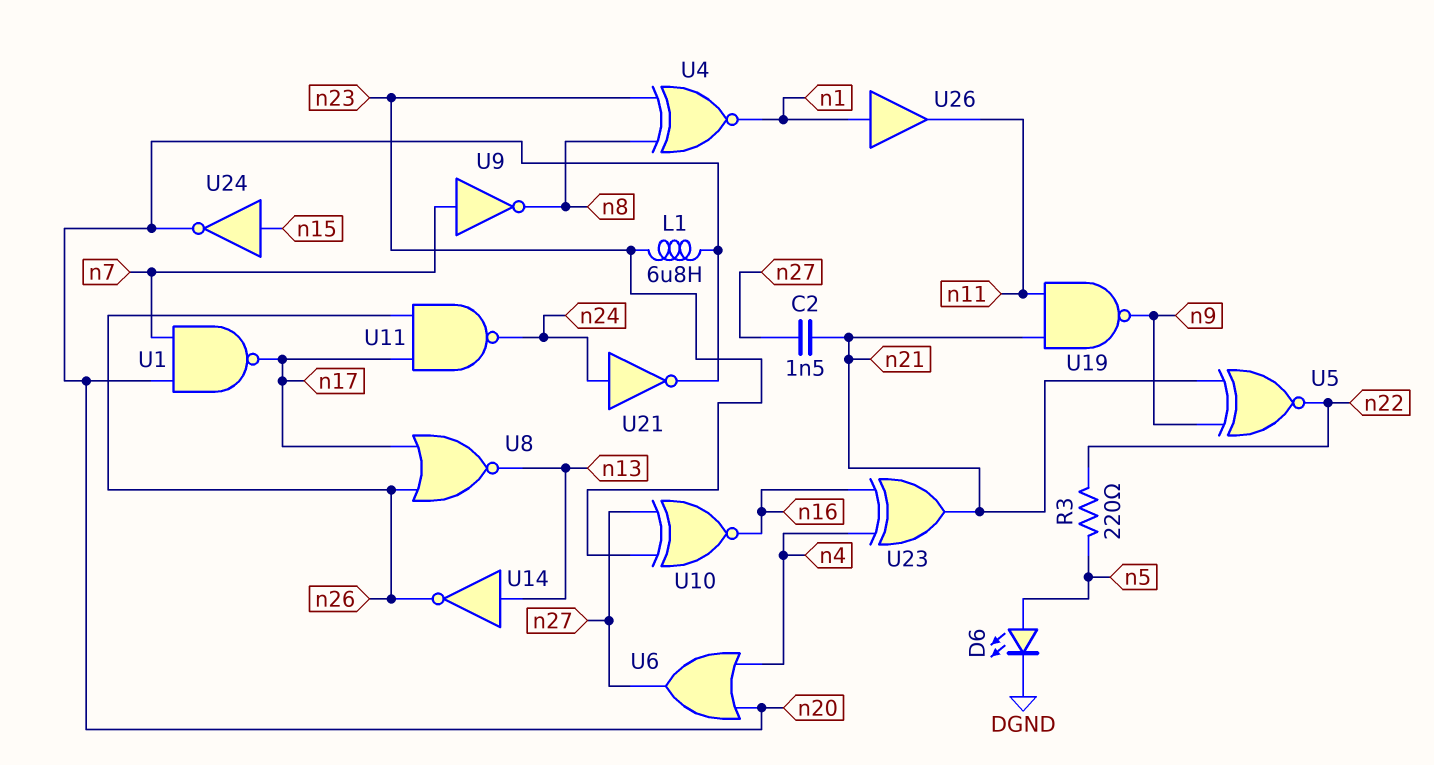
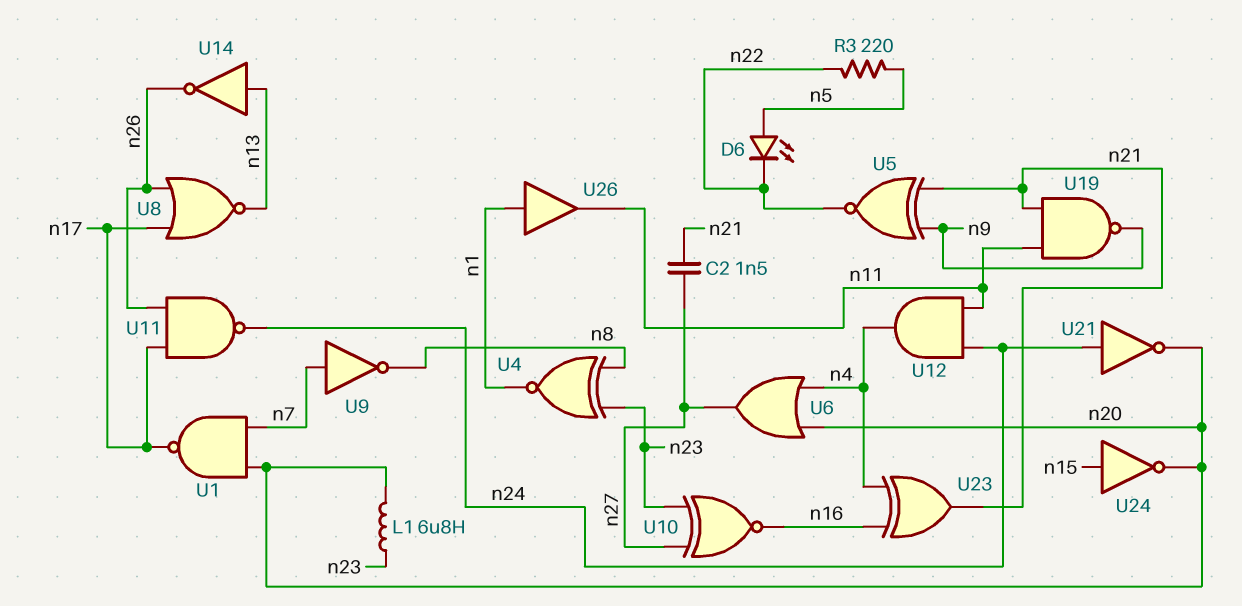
D6: LED (A n5, K DGND) -> LED (A n5, K n22)
U12: none -> AND (in n11, in n24, out n4)

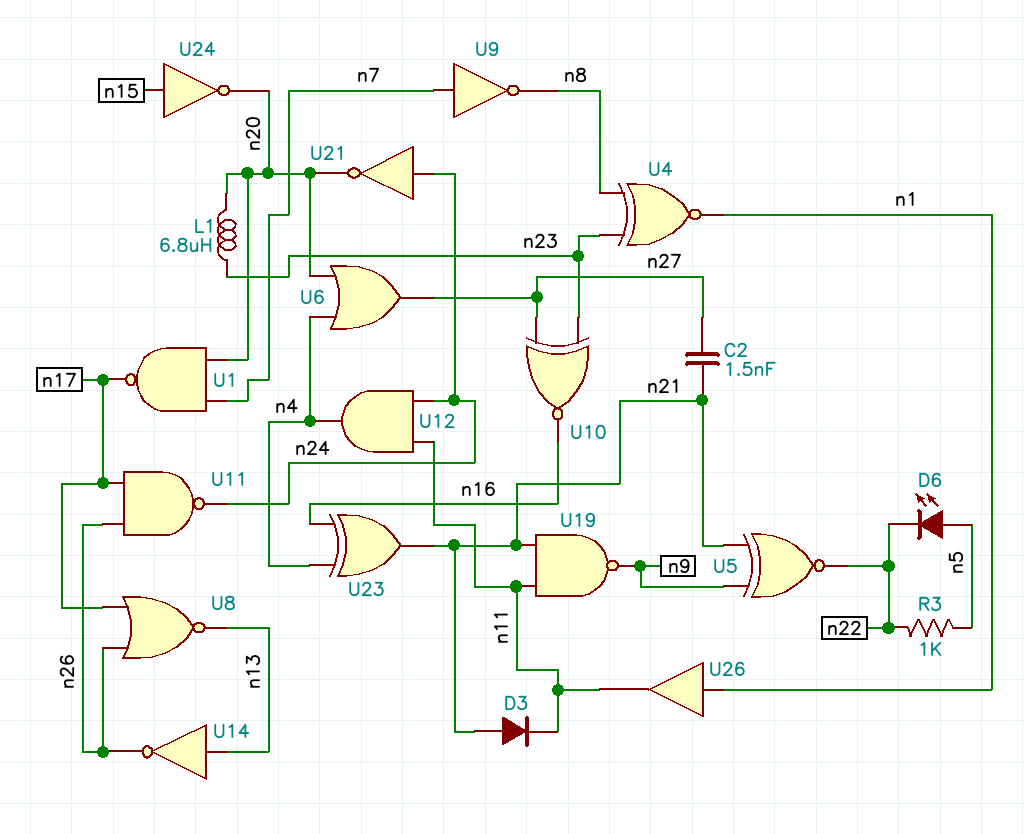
D3: none -> diode (A n21, K n11)
R3: 220 (n5, n22) -> 1k (n5, n22)

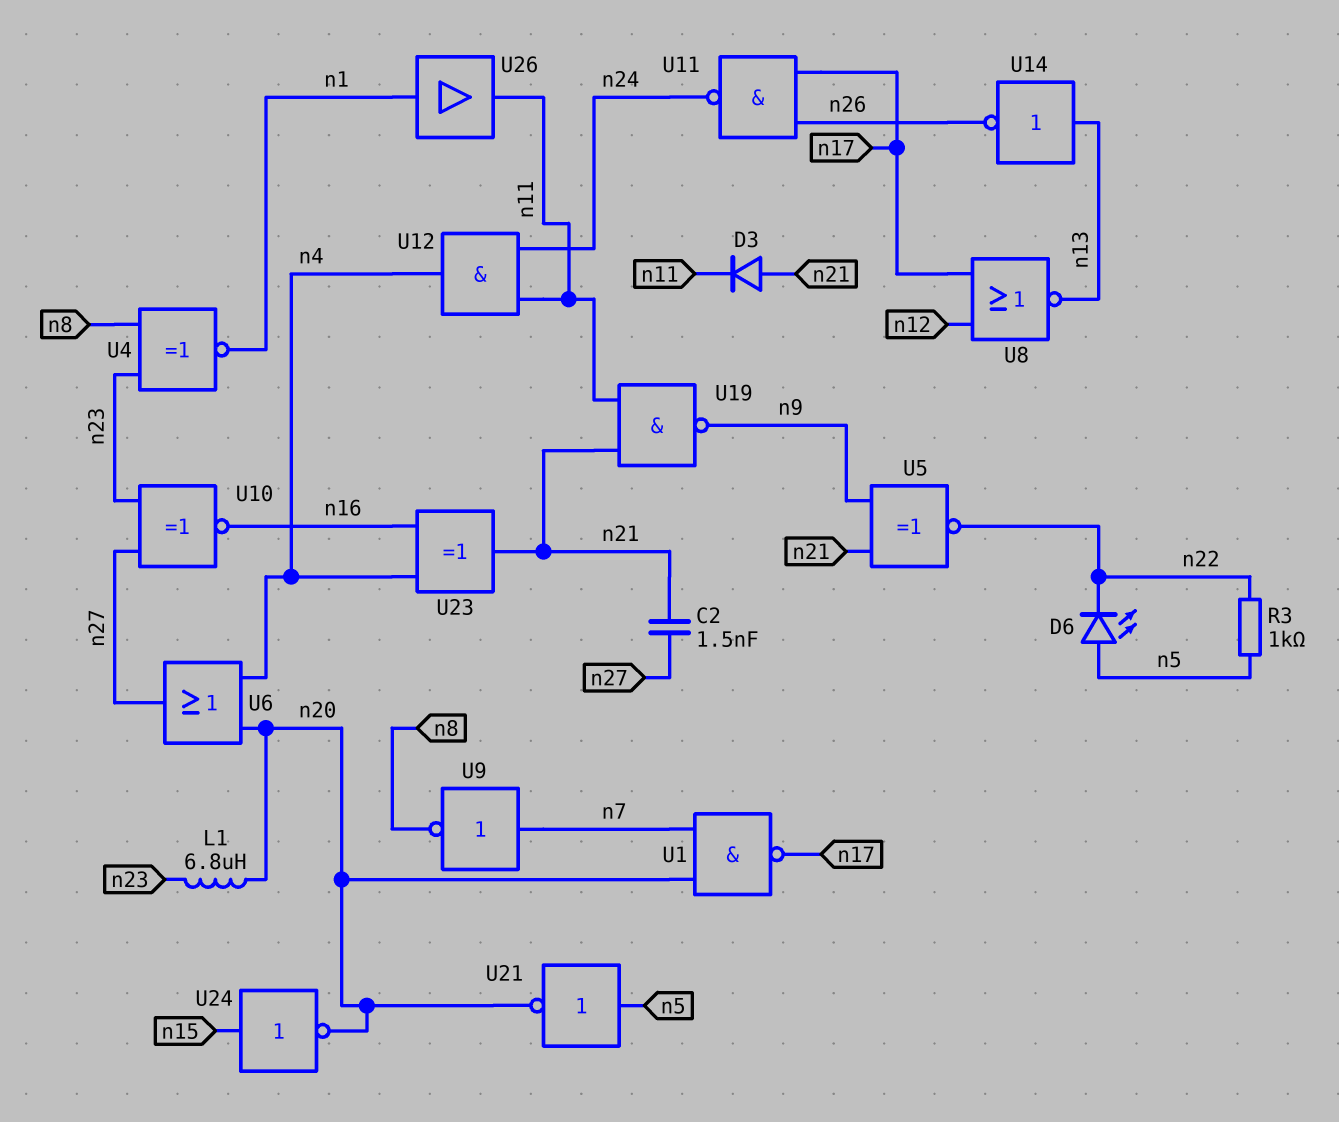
U8: NOR (in n17, in n26, out n13) -> NOR (in n12, in n17, out n13)
U21: NOT (in n24, out n20) -> NOT (in n5, out n20)

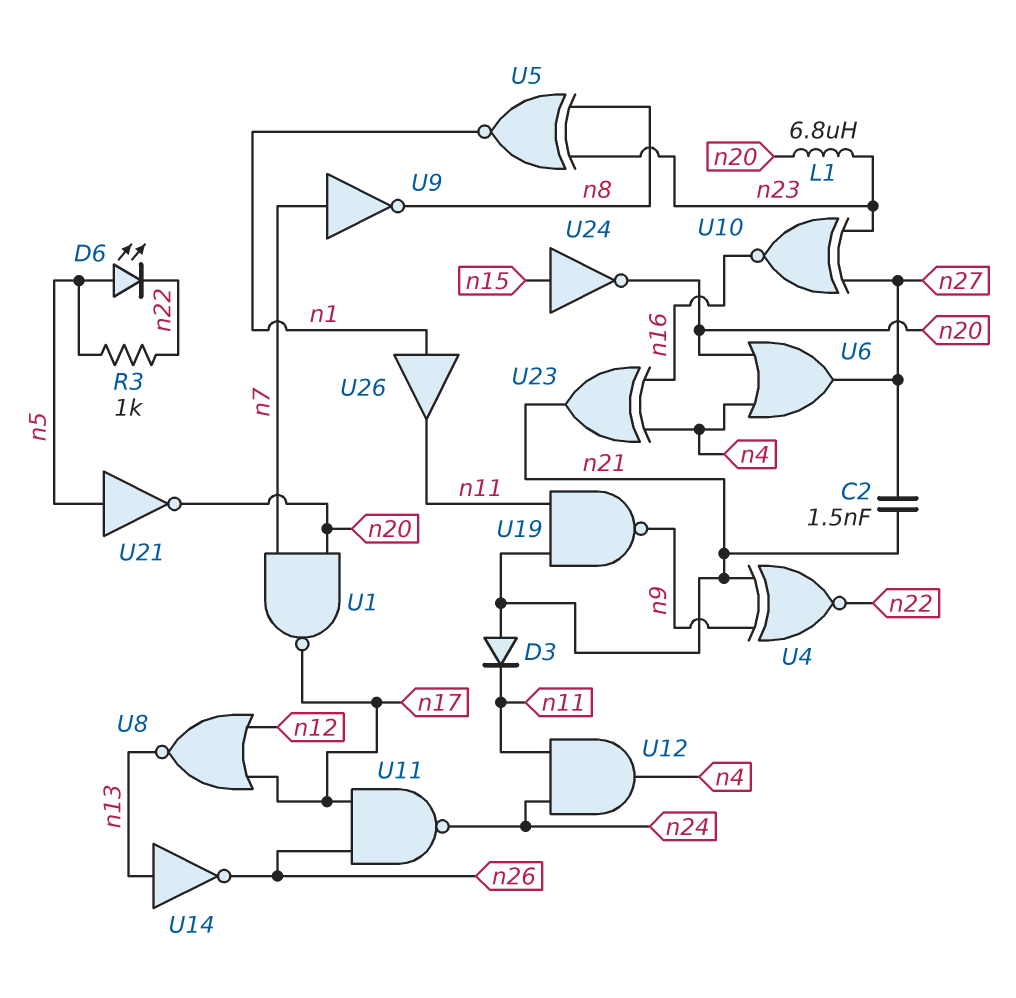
U4: XNOR (in n8, in n23, out n1) -> XNOR (in n9, in n21, out n22)
U5: XNOR (in n9, in n21, out n22) -> XNOR (in n8, in n23, out n1)

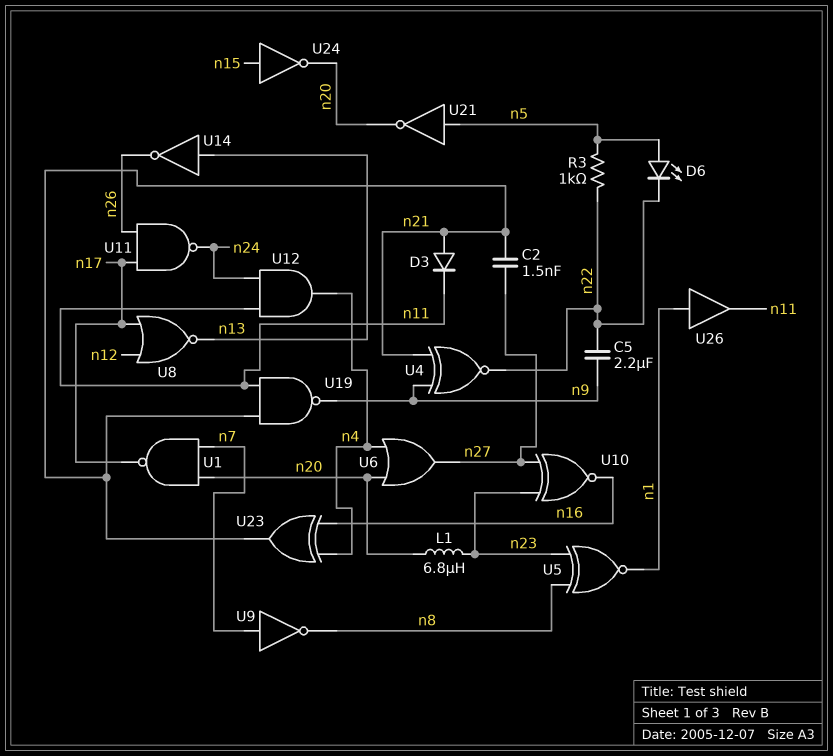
C5: none -> 2.2uF (n9, n22)

